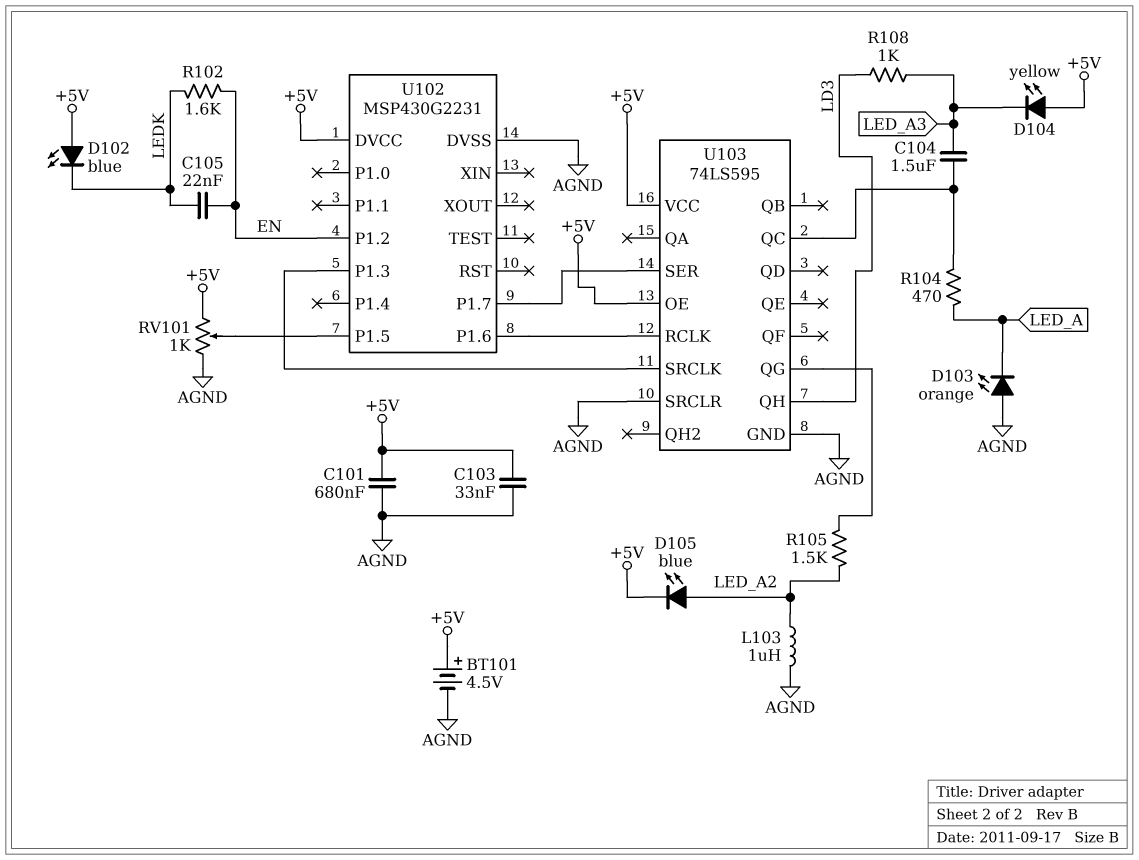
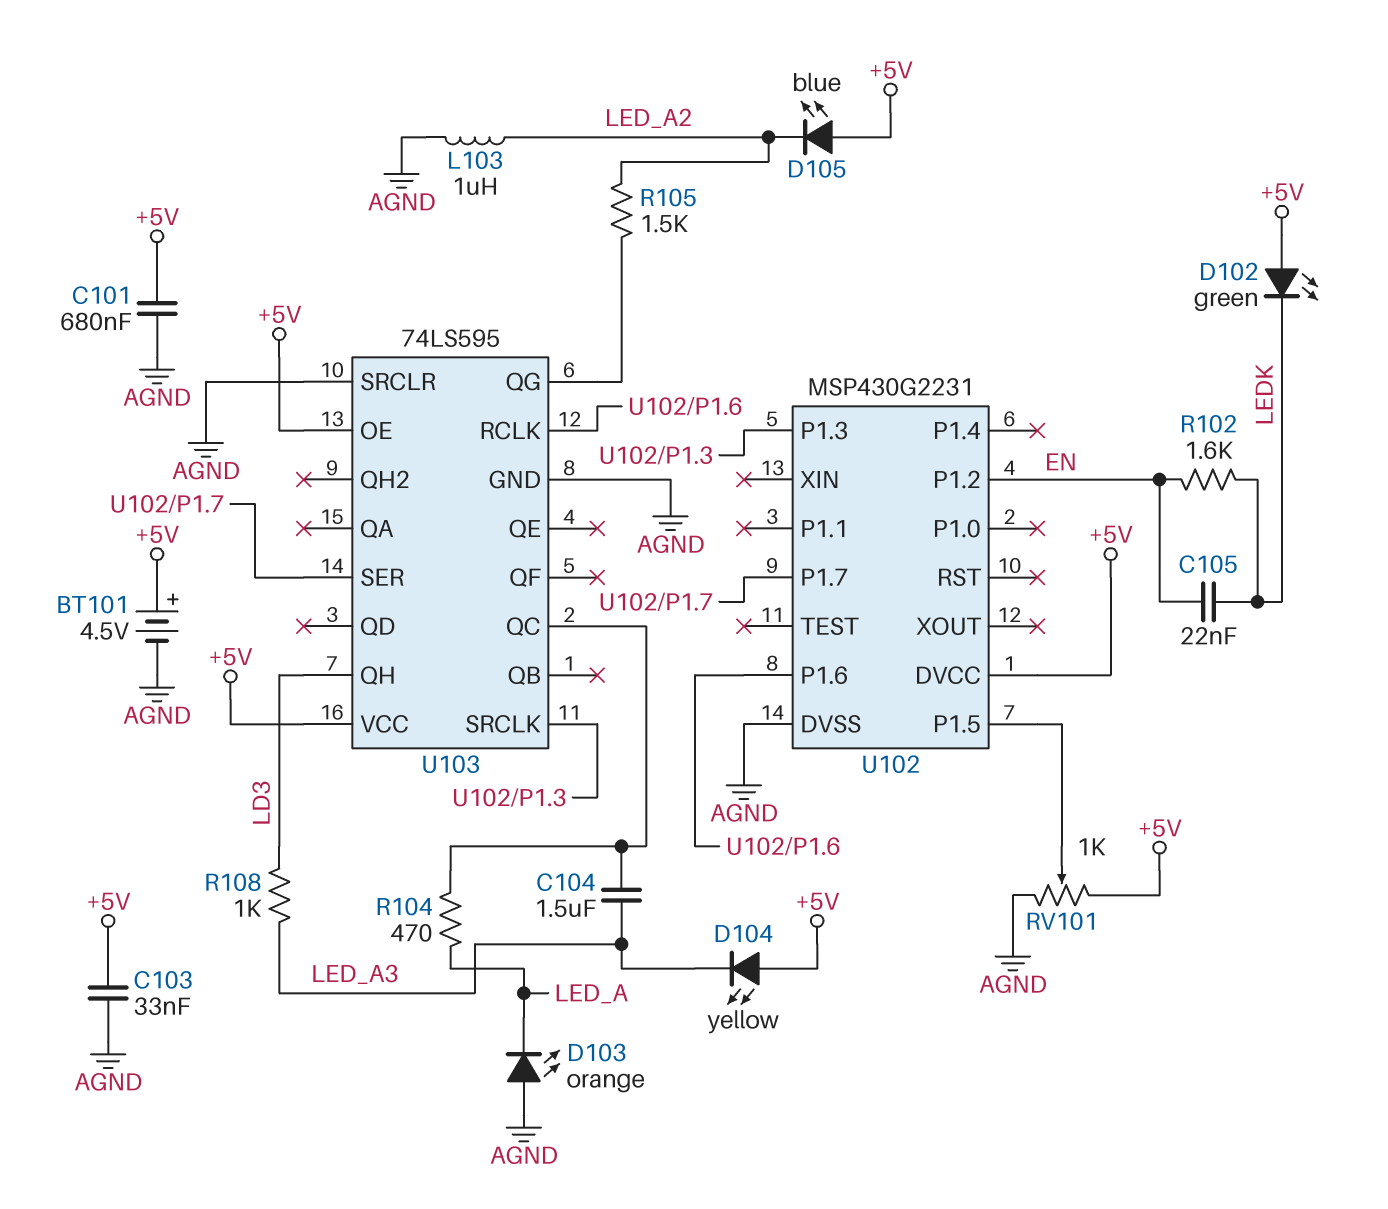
D102: LED blue (A +5V, K LEDK) -> LED green (A +5V, K LEDK)
D105: LED blue (A LED_A2, K +5V) -> LED blue (A +5V, K LED_A2)

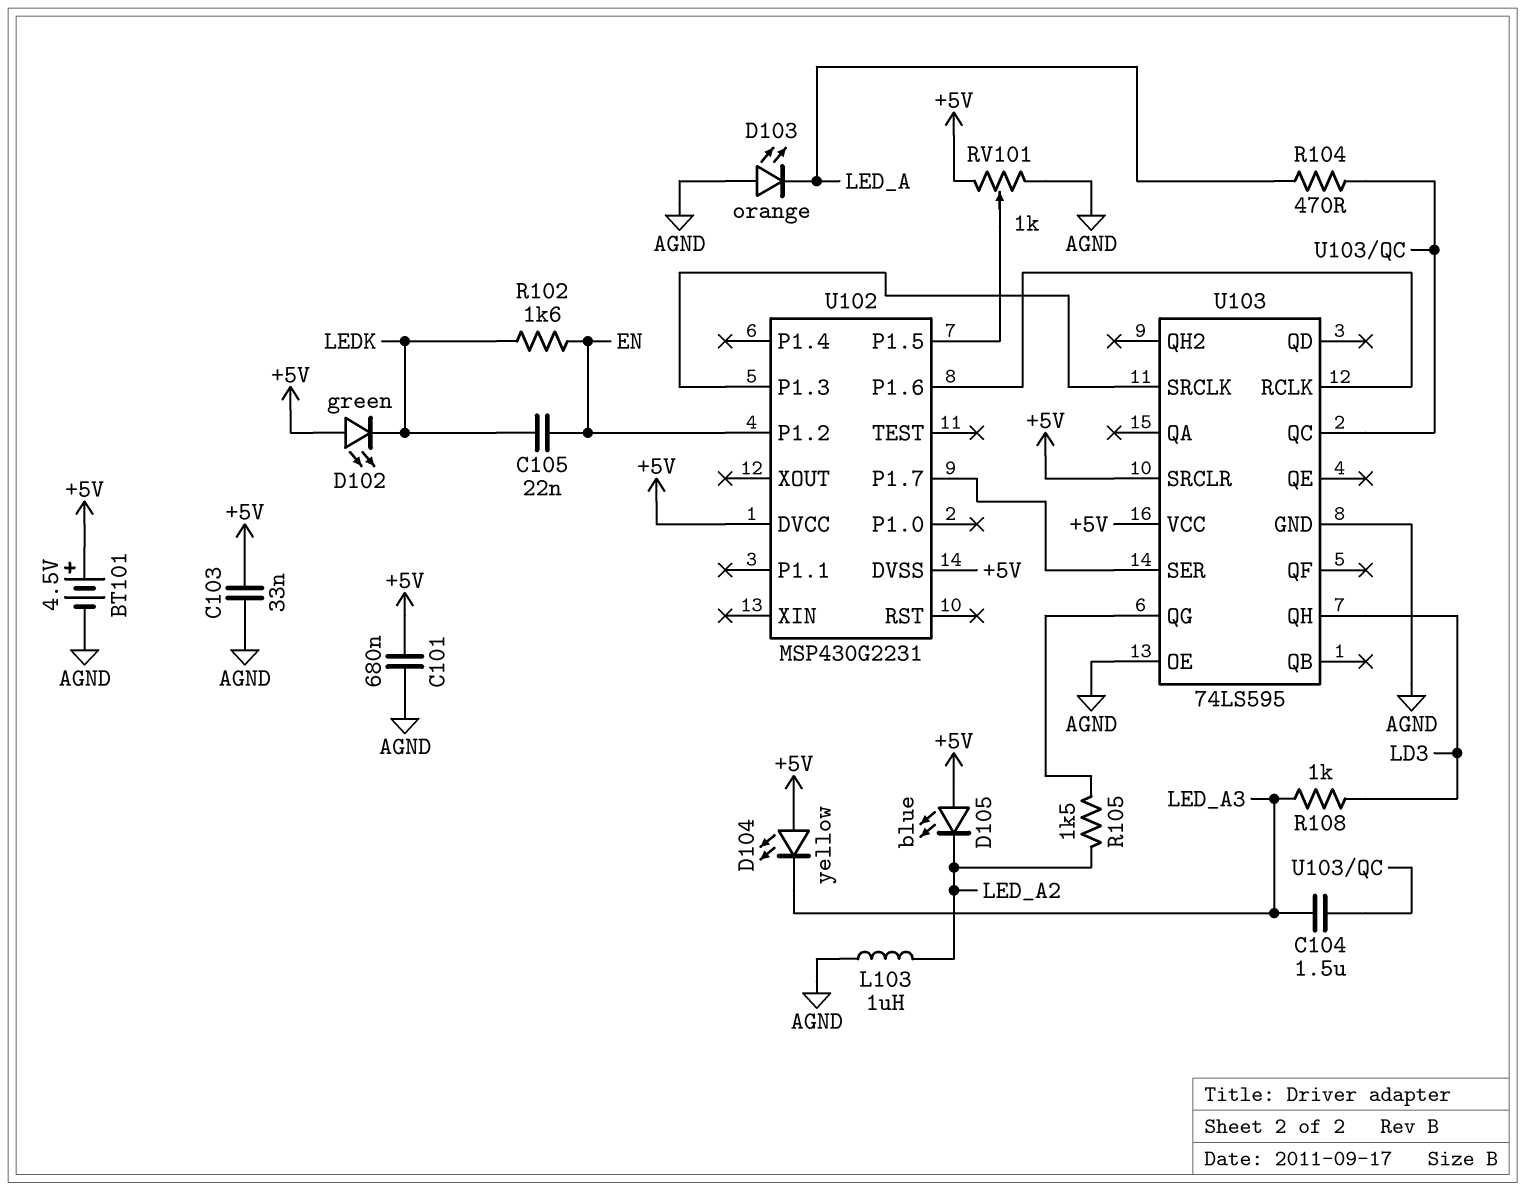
U102 pin DVSS: AGND -> +5V
U103 pin OE: +5V -> AGND
U103 pin SRCLR: AGND -> +5V

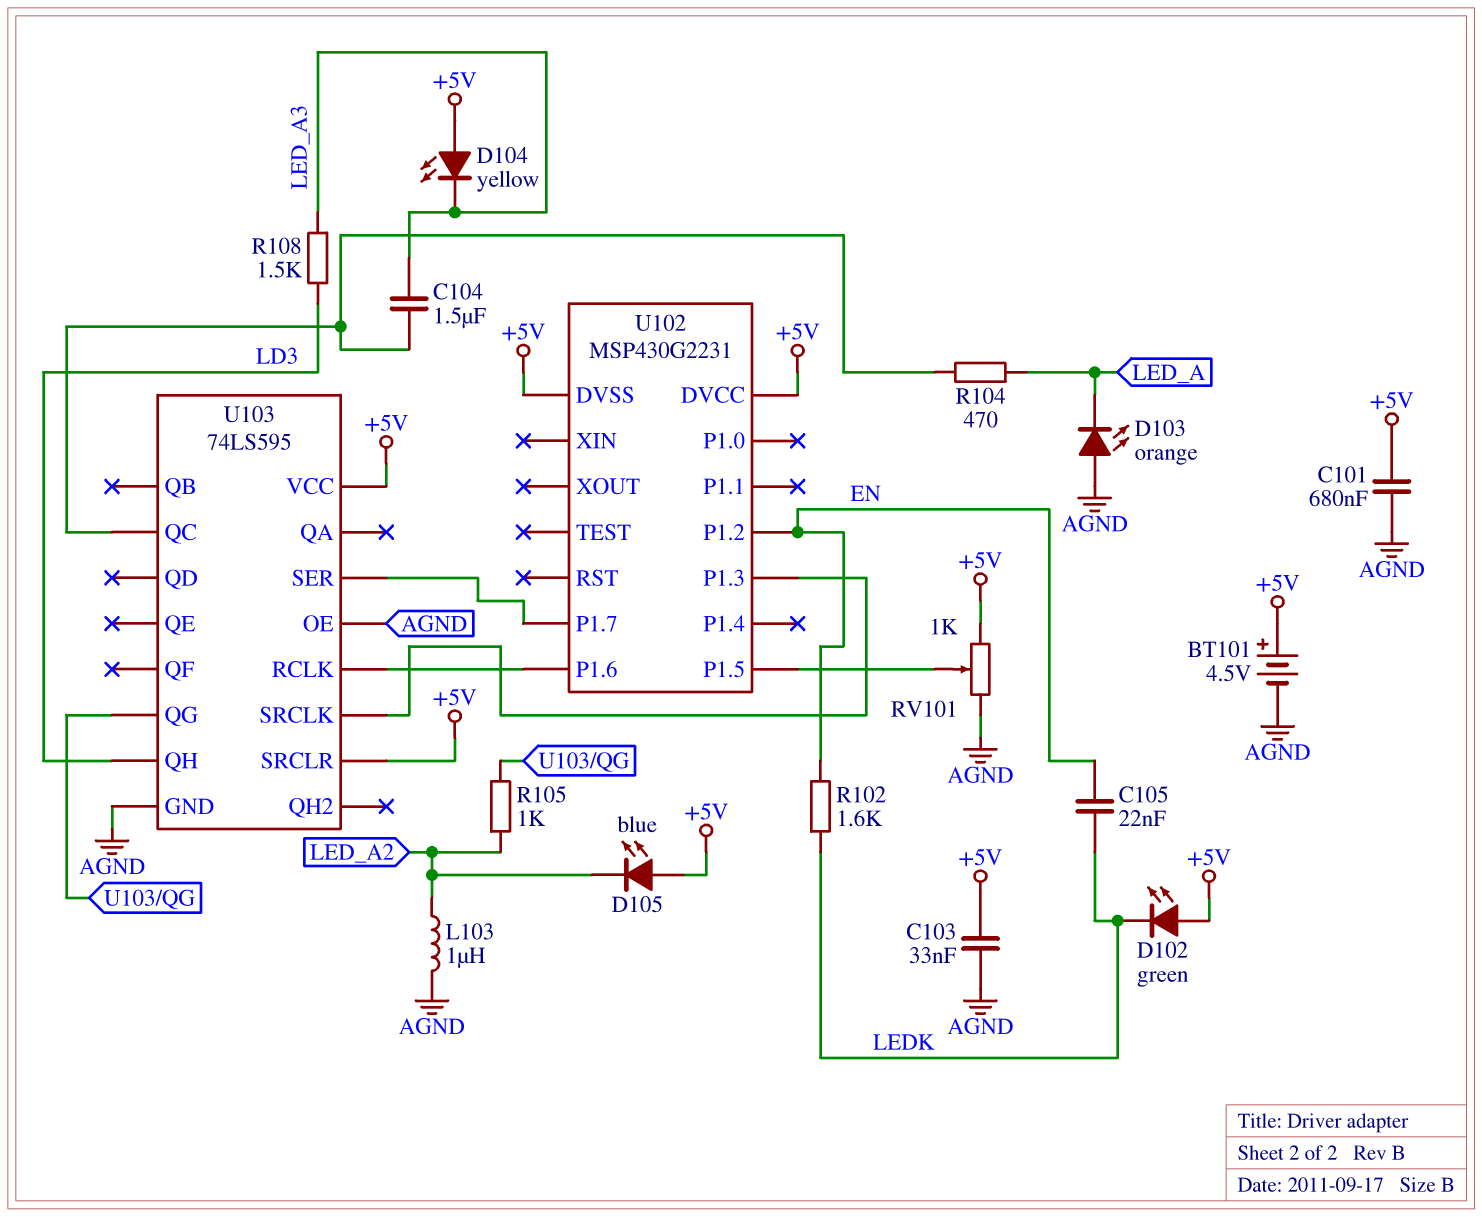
R105: 1.5k (LED_A2, U103/QG) -> 1k (LED_A2, U103/QG)
R108: 1k (LD3, LED_A3) -> 1.5k (LD3, LED_A3)

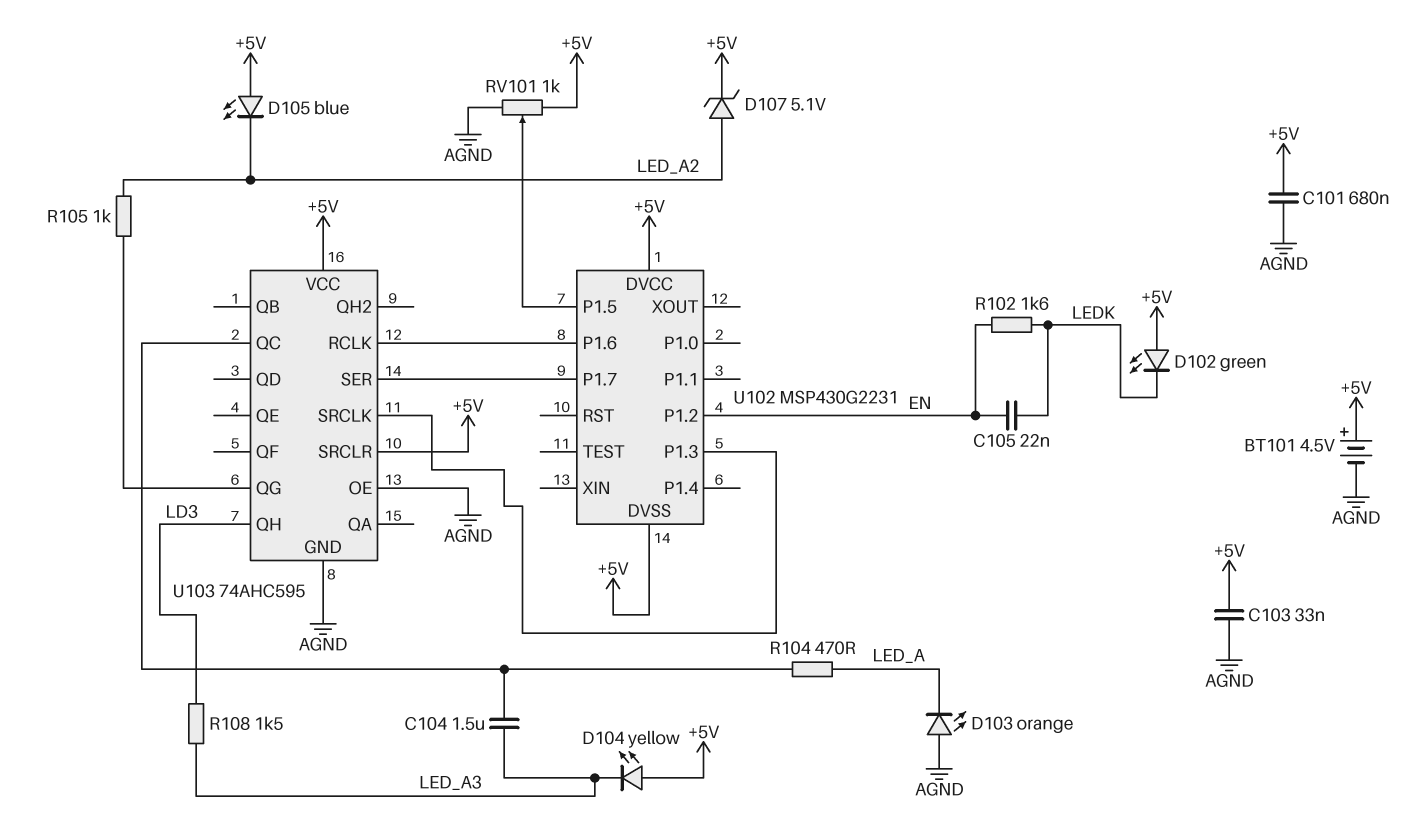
D107: none -> zener 5.1V (A LED_A2, K +5V)
L103: 1uH (AGND, LED_A2) -> none
U103: 74LS595 -> 74AHC595

